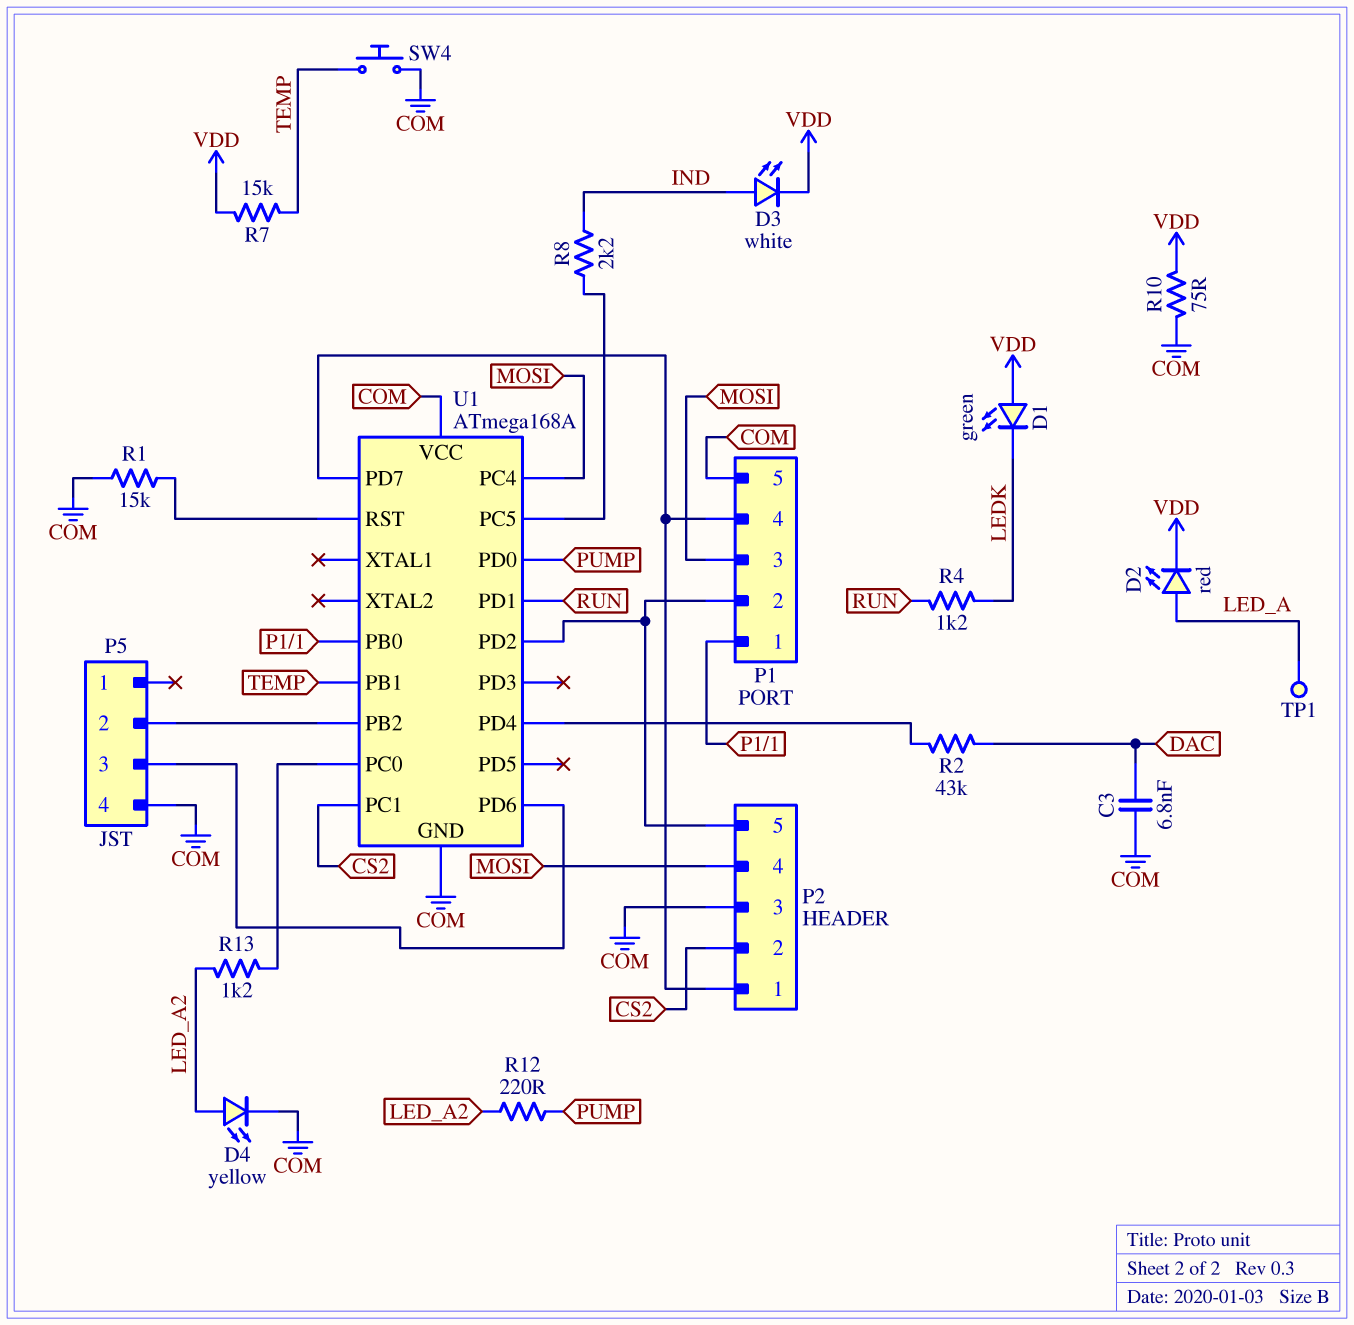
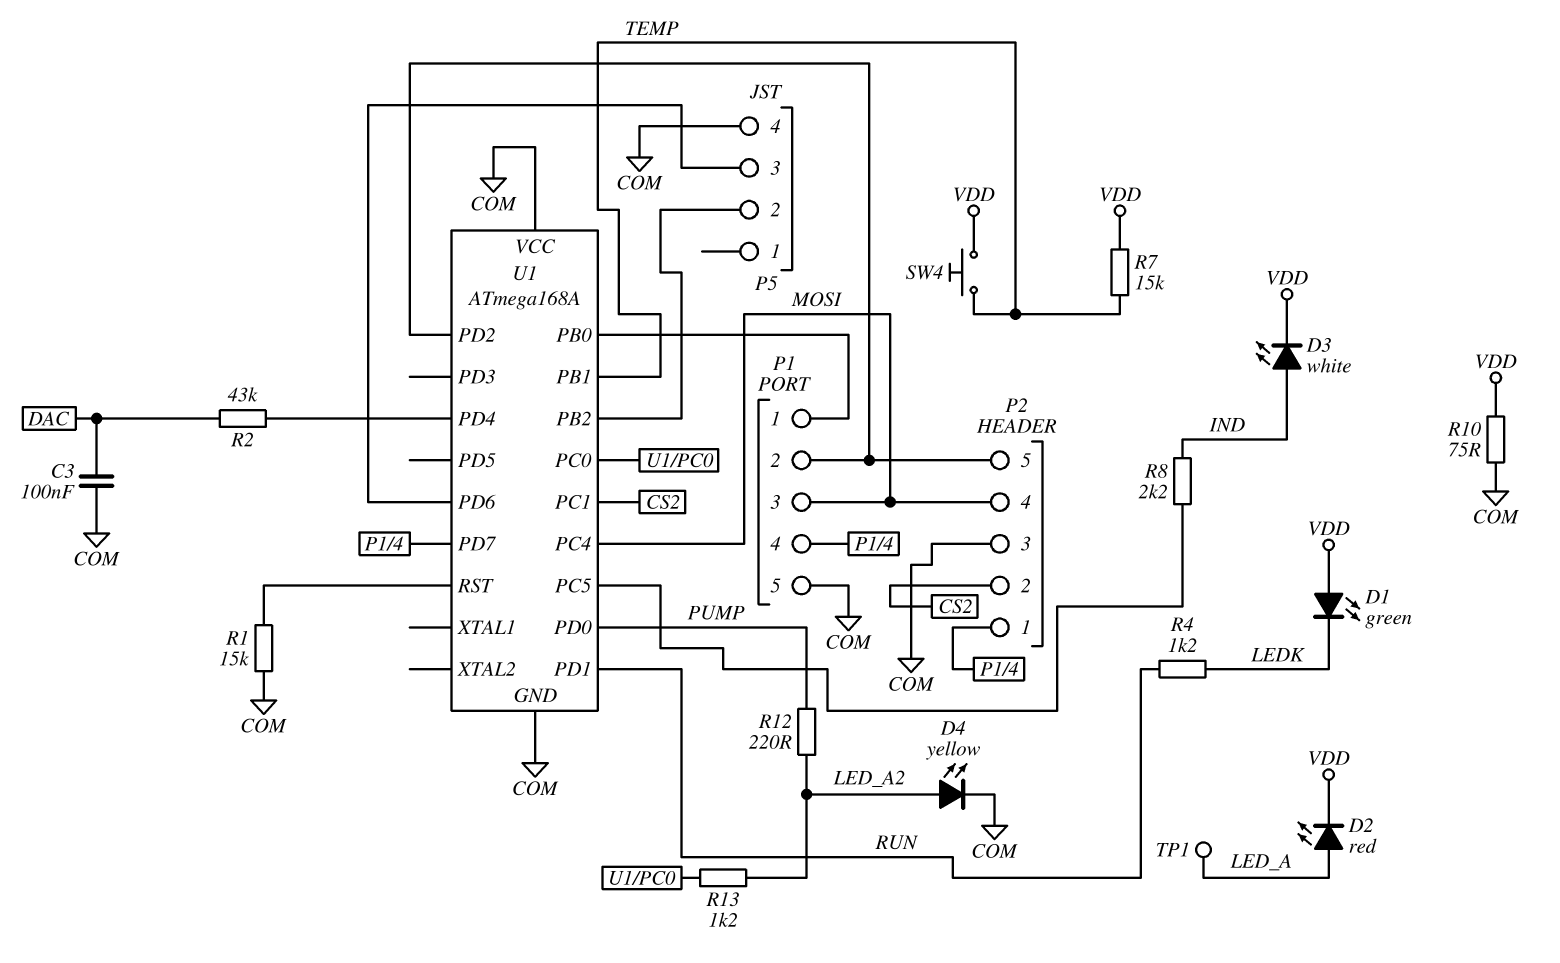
C3: 6.8nF (COM, DAC) -> 100nF (COM, DAC)
SW4: button (COM, TEMP) -> button (TEMP, VDD)

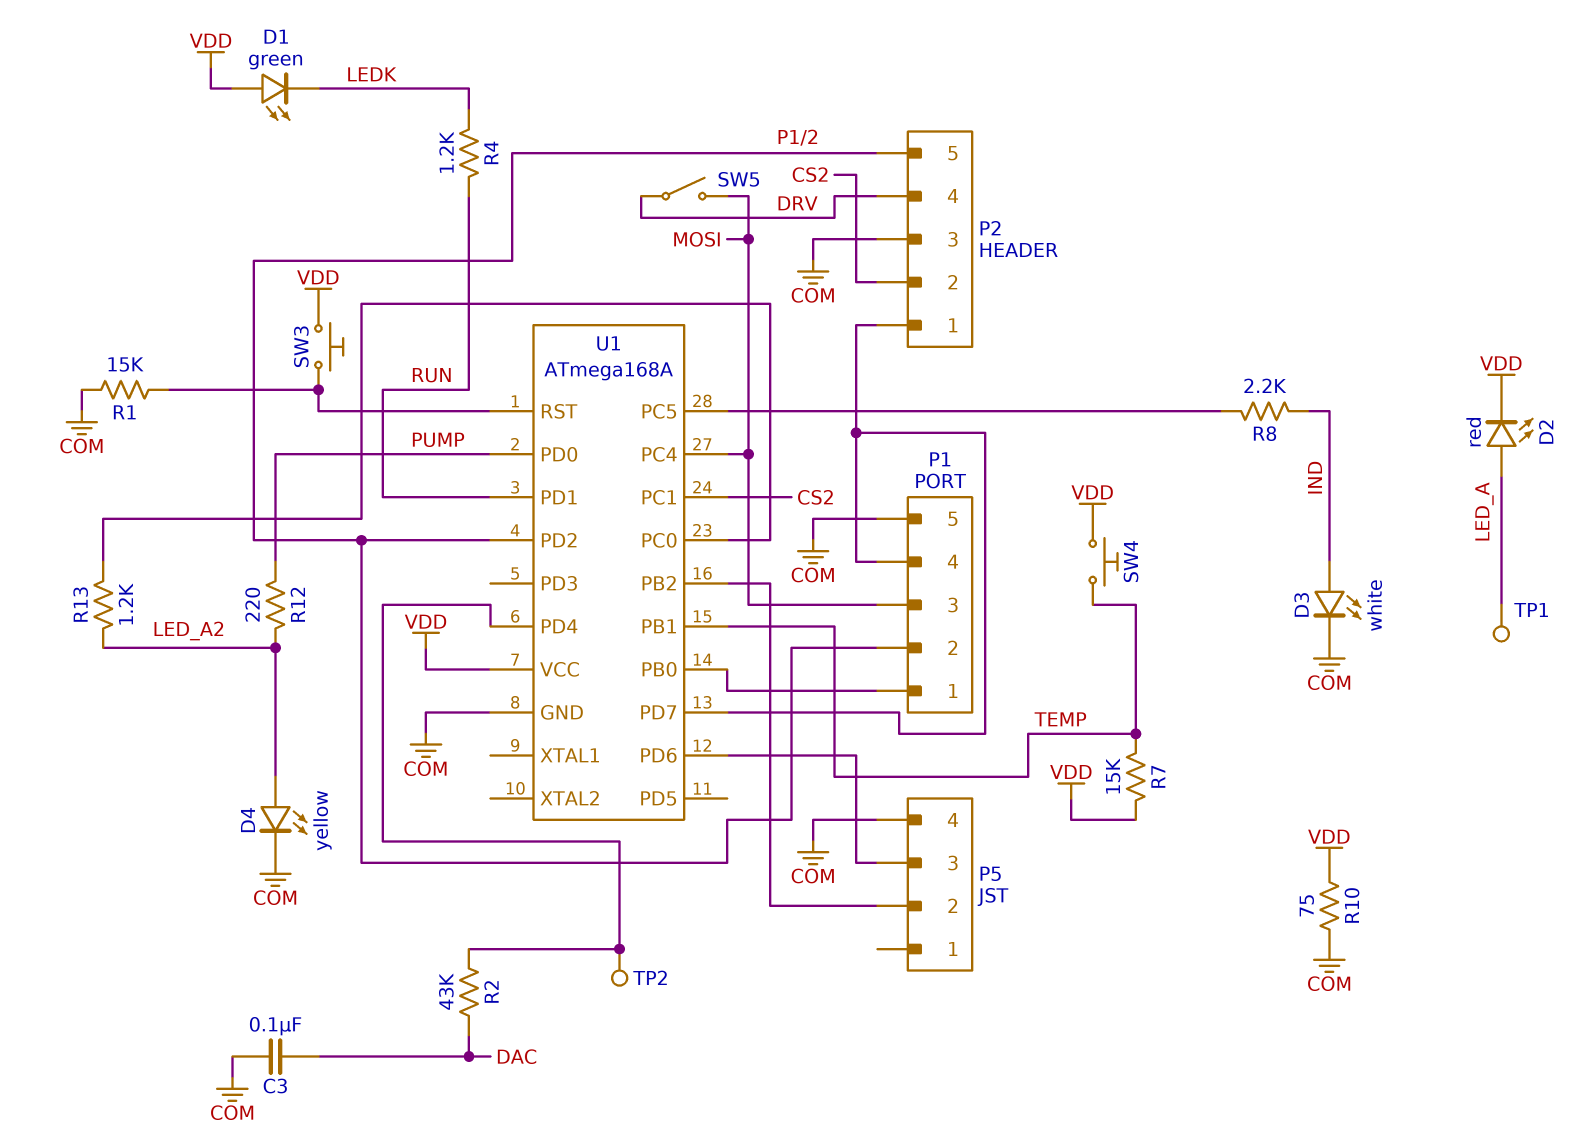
D3: LED white (A IND, K VDD) -> LED white (A IND, K COM)
P2 pin 4: MOSI -> DRV
SW3: none -> button (U1/RST, VDD)
SW5: none -> switch (DRV, MOSI)
TP2: none -> test point (U1/PD4)
U1 pin VCC: COM -> VDD

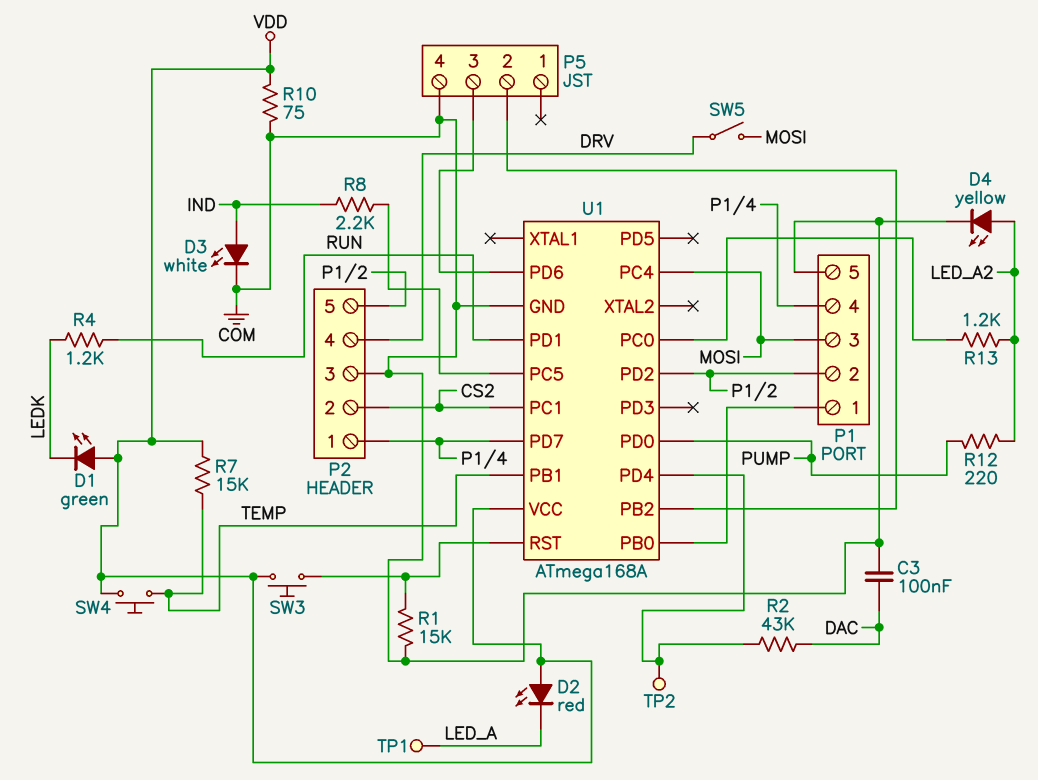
D2: LED red (A LED_A, K VDD) -> LED red (A VDD, K LED_A)

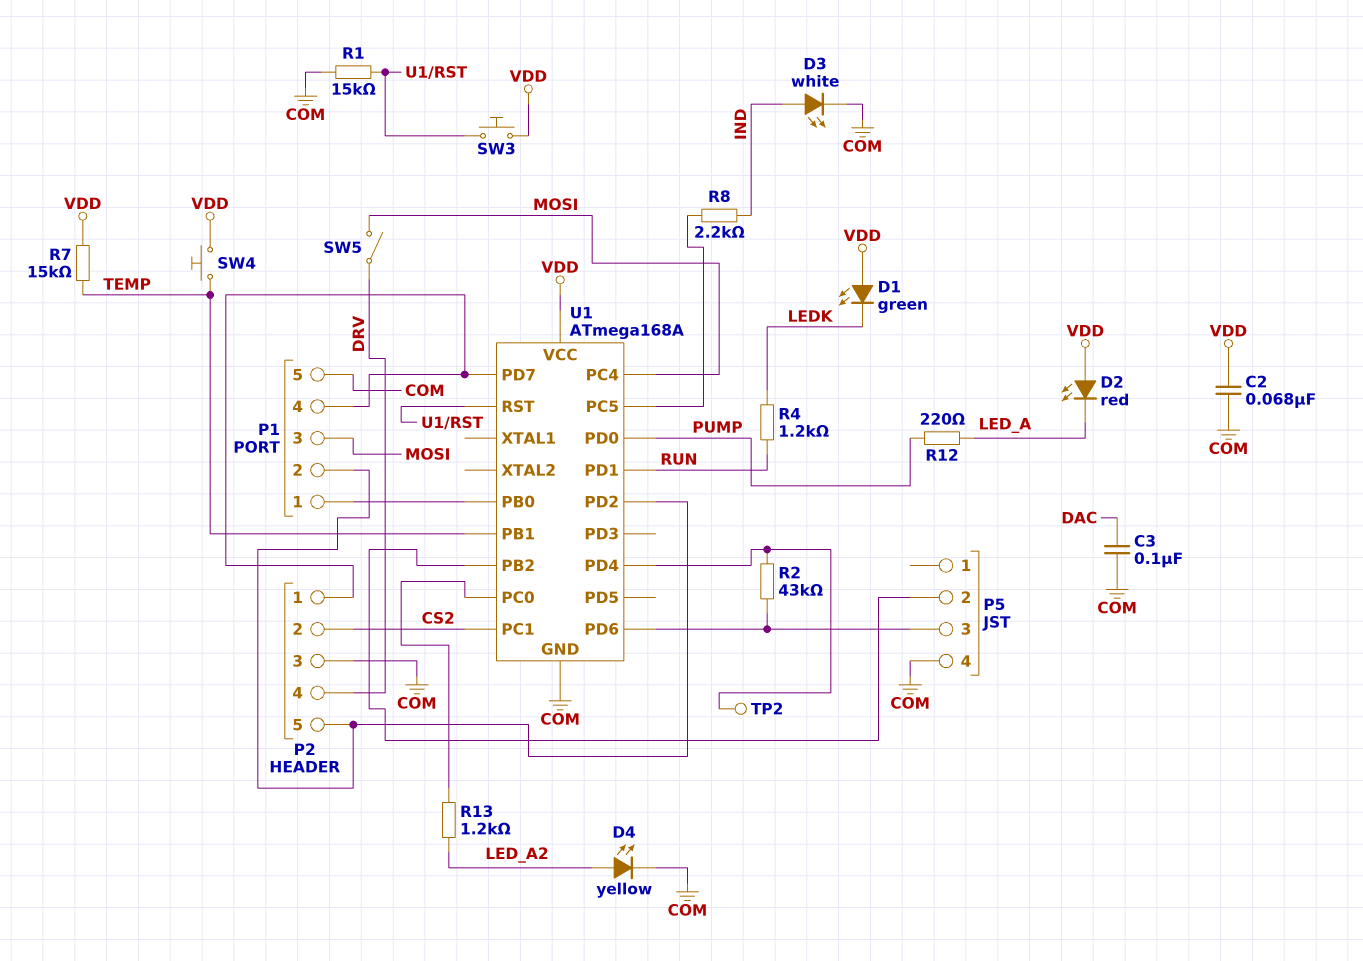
C2: none -> 68nF (COM, VDD)
R2: 43k (DAC, U1/PD4) -> 43k (P5/3, U1/PD4)
R10: 75 (COM, VDD) -> none
R12: 220 (LED_A2, PUMP) -> 220 (LED_A, PUMP)
TP1: test point (LED_A) -> none

